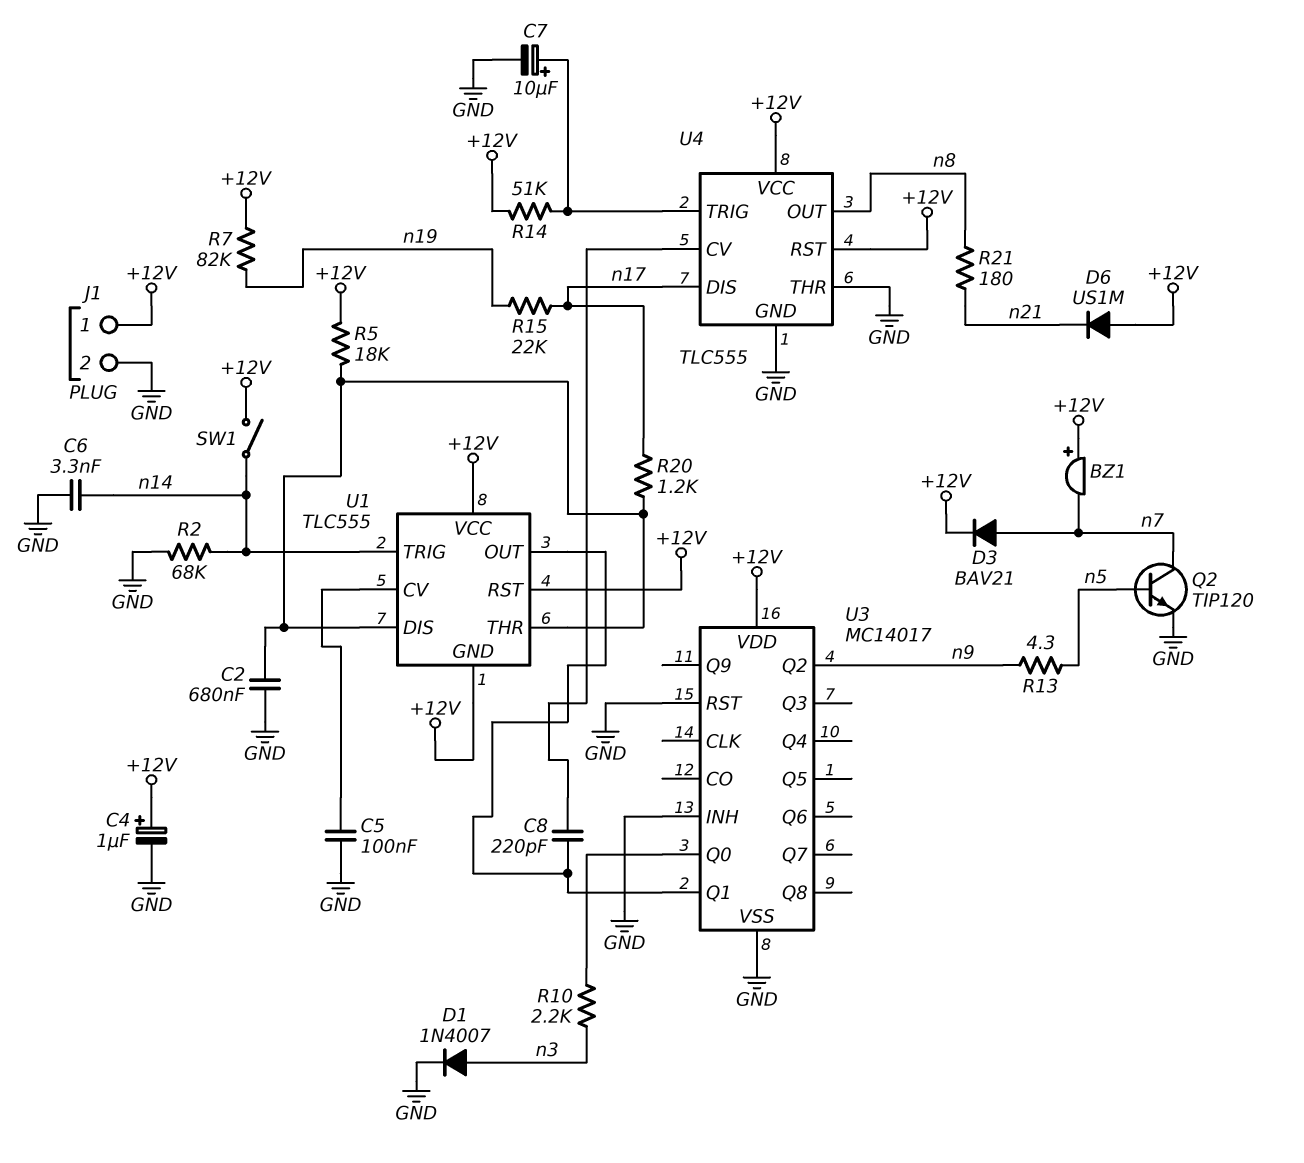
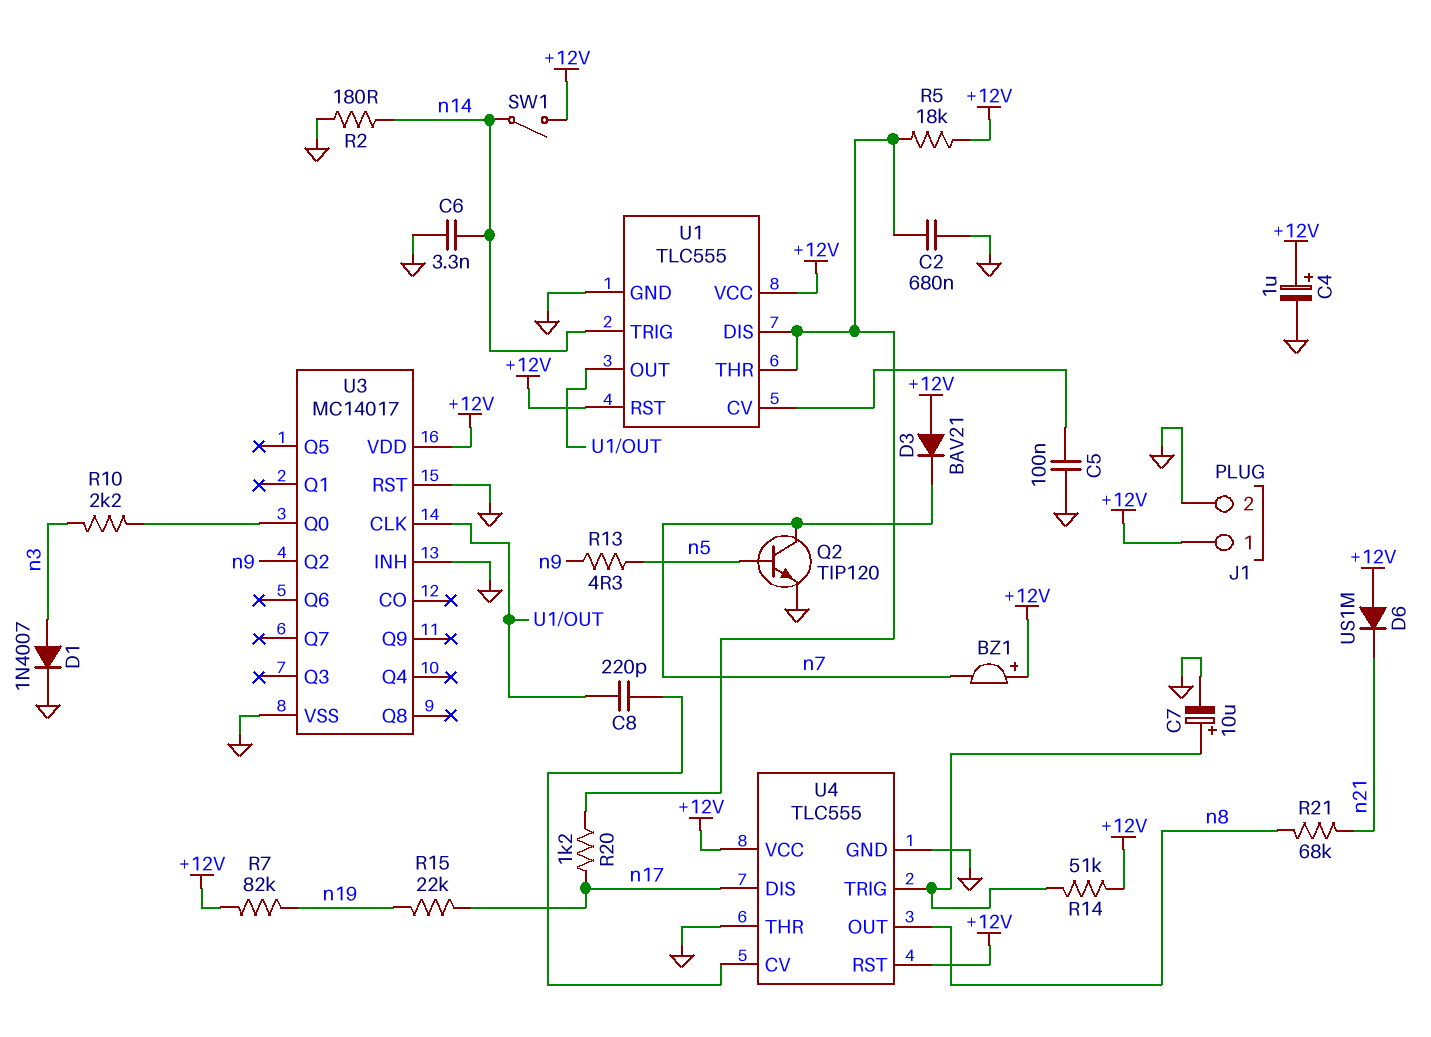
D3: diode BAV21 (A n7, K +12V) -> diode BAV21 (A +12V, K n7)
R2: 68k (GND, n14) -> 180 (GND, n14)
R21: 180 (n8, n21) -> 68k (n8, n21)
U1 pin GND: +12V -> GND
U3 pin CLK: none -> U1/OUT
U3 pin Q1: U1/OUT -> none

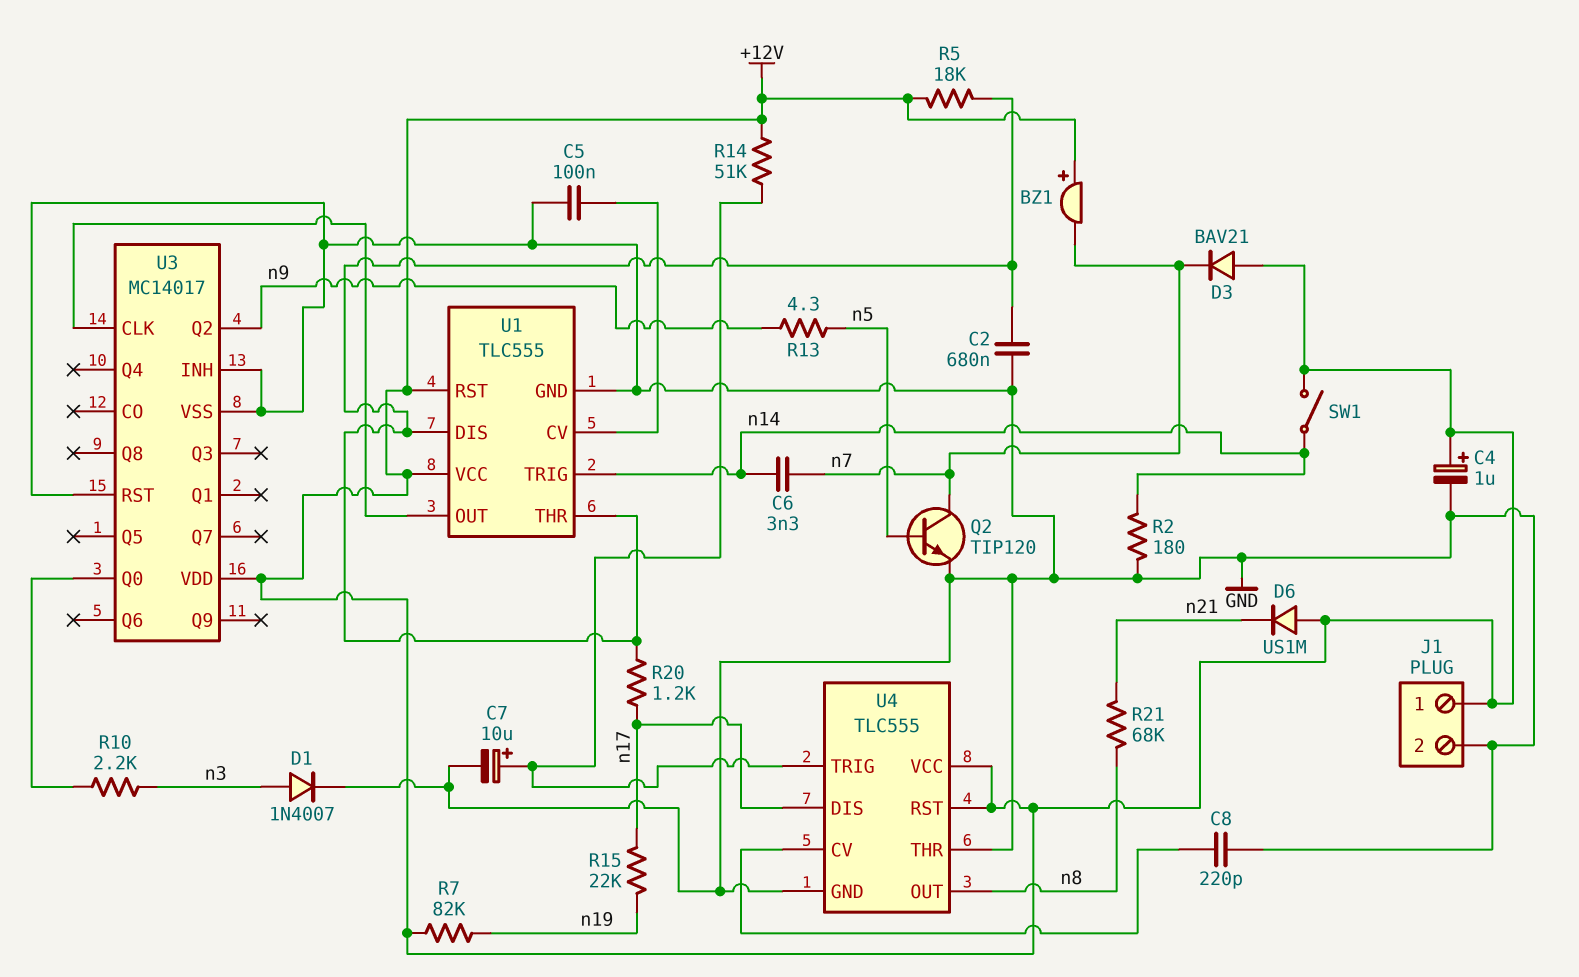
C6: 3.3nF (GND, n14) -> 3.3nF (n7, n14)
C8: 220pF (U1/OUT, U4/CV) -> 220pF (GND, U4/CV)

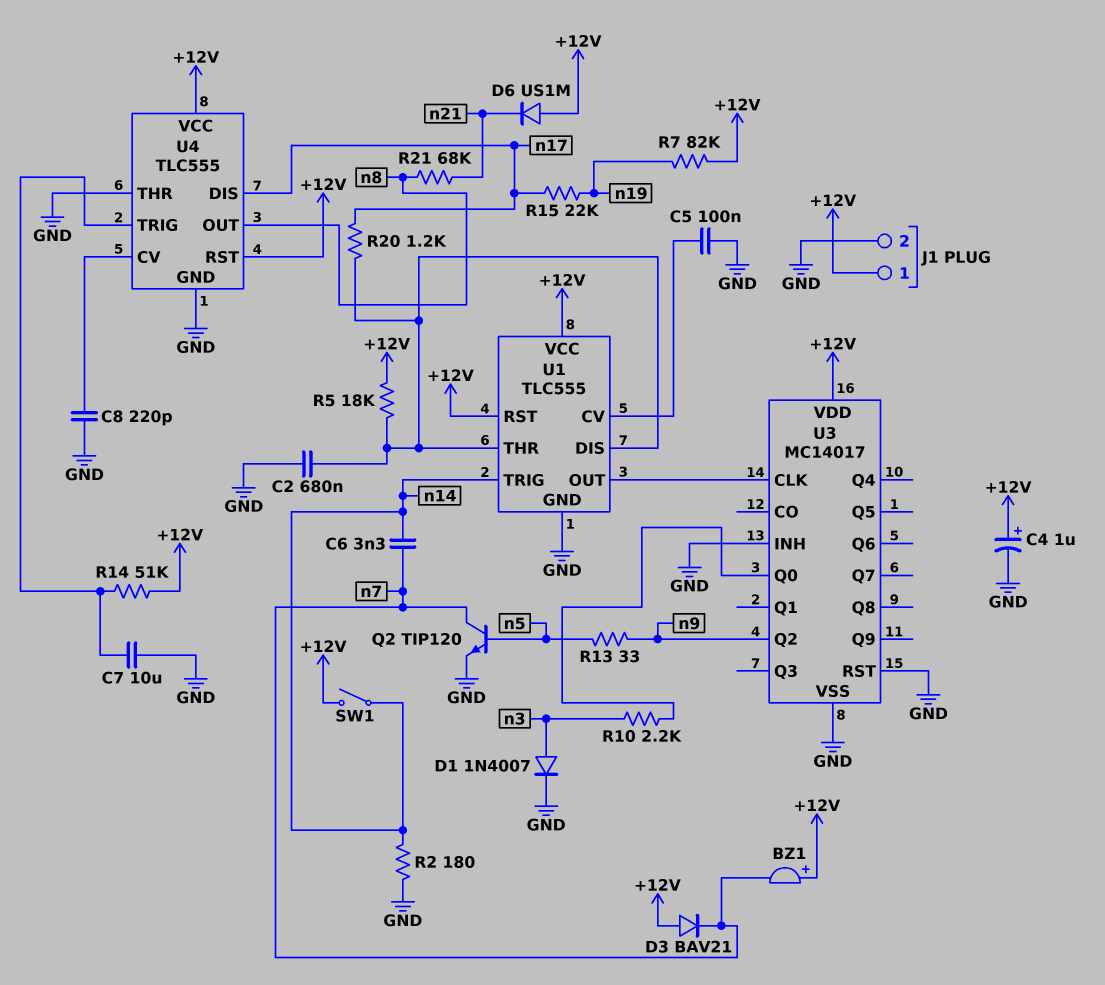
C7: 10uF (plus U4/TRIG, minus GND) -> 10uF (GND, U4/TRIG)
R13: 4.3 (n5, n9) -> 33 (n5, n9)

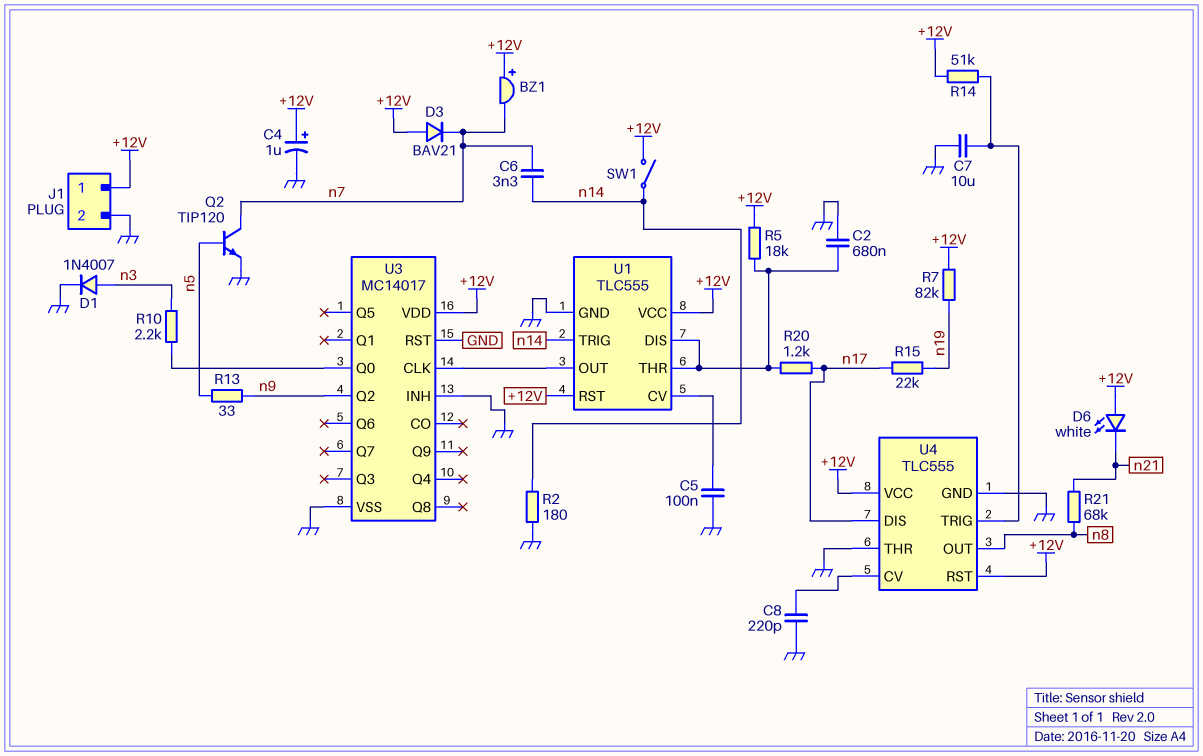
D6: diode US1M (A +12V, K n21) -> LED white (A +12V, K n21)

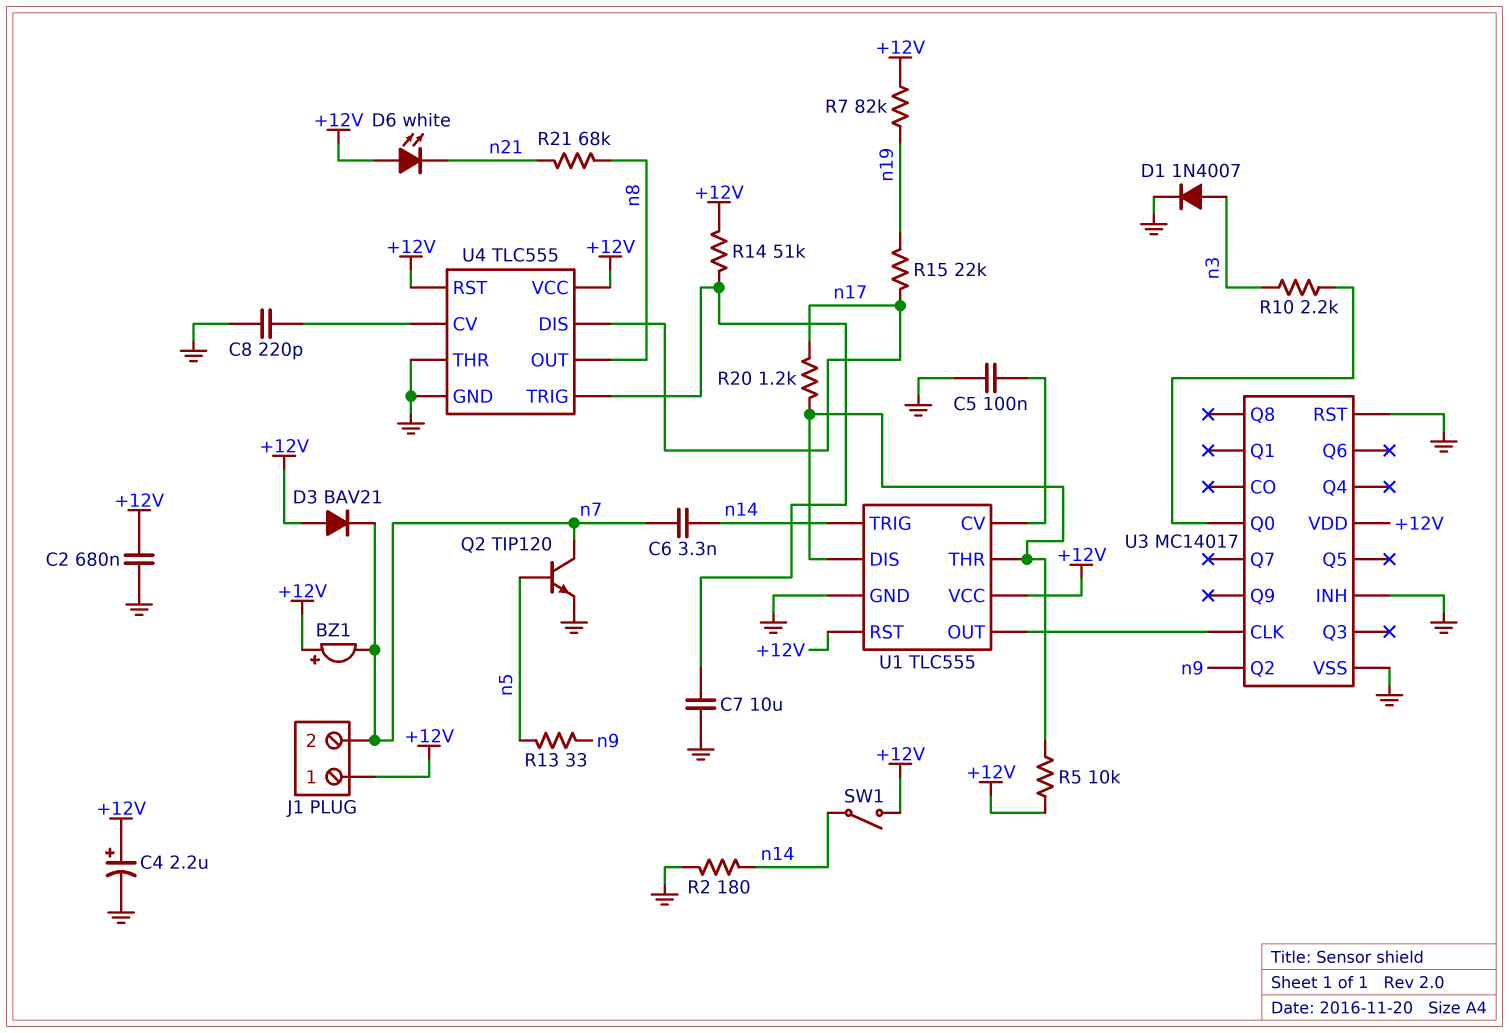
C2: 680nF (GND, U1/DIS) -> 680nF (+12V, GND)
C4: 1uF (plus +12V, minus GND) -> 2.2uF (plus +12V, minus GND)
J1 pin 2: GND -> n7
R5: 18k (+12V, U1/DIS) -> 10k (+12V, U1/DIS)

